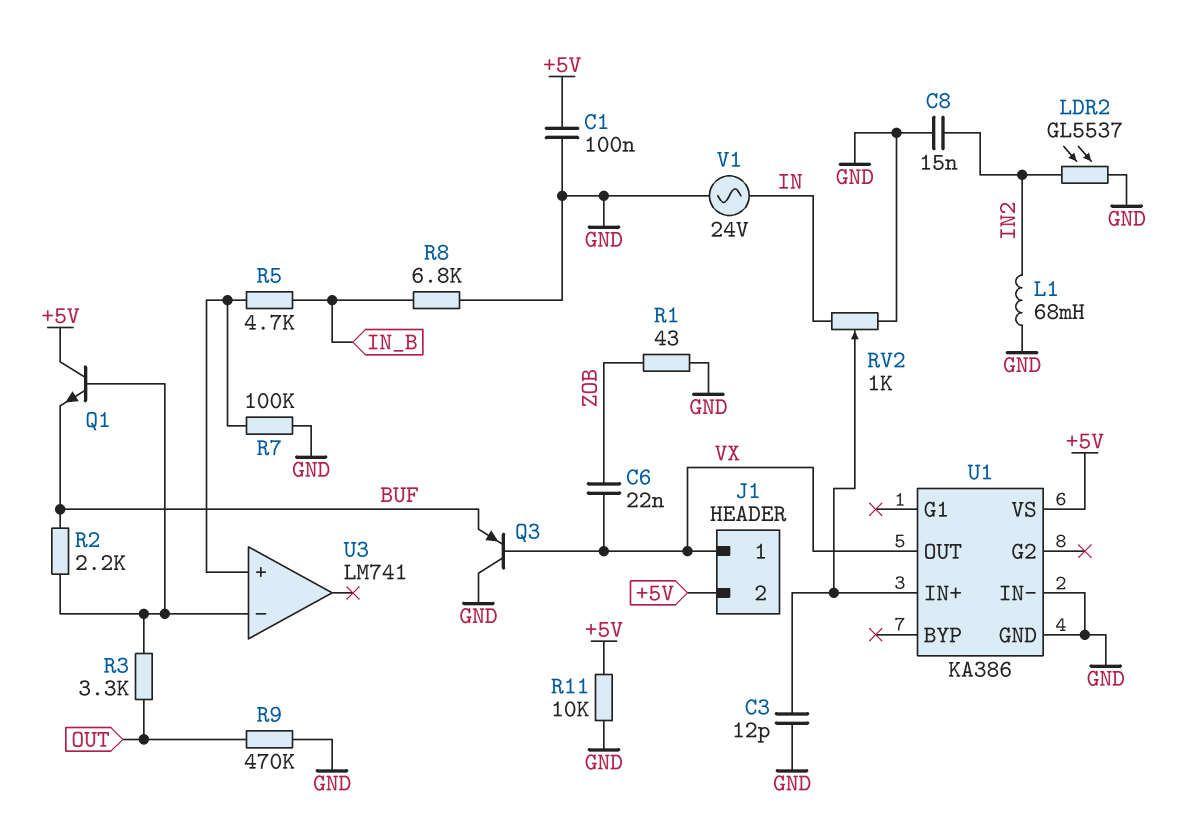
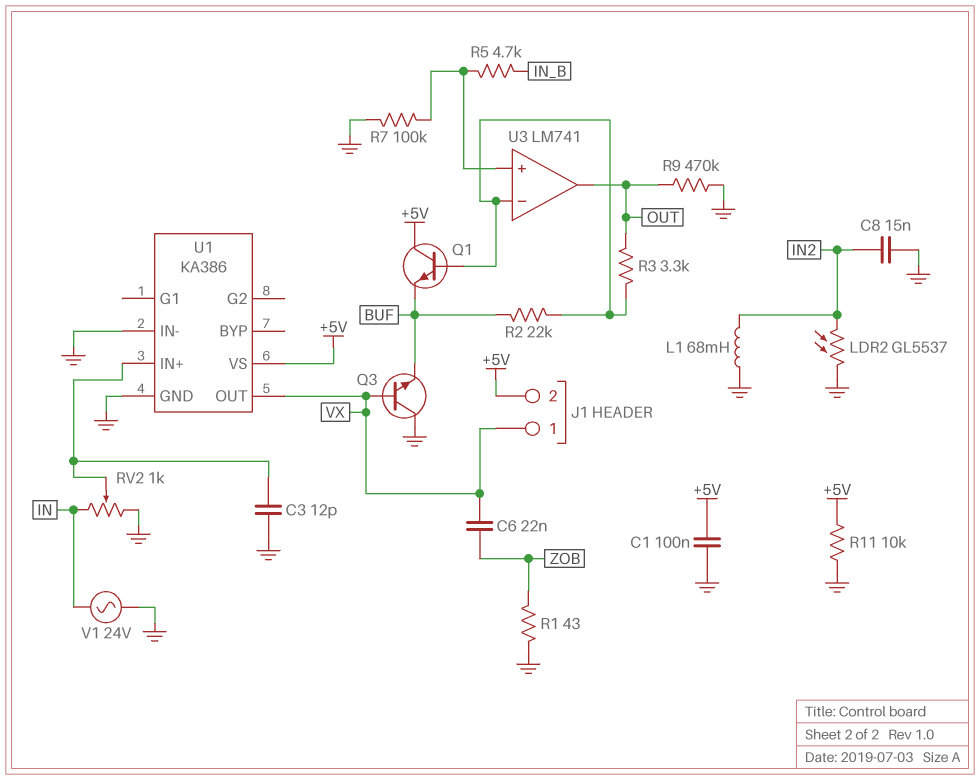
Q3: PNP (B VX, C GND, E BUF) -> NPN (B VX, C GND, E BUF)
R2: 2.2k (BUF, U3/in-) -> 22k (BUF, U3/in-)
R8: 6.8k (GND, IN_B) -> none
U3 pin out: none -> OUT

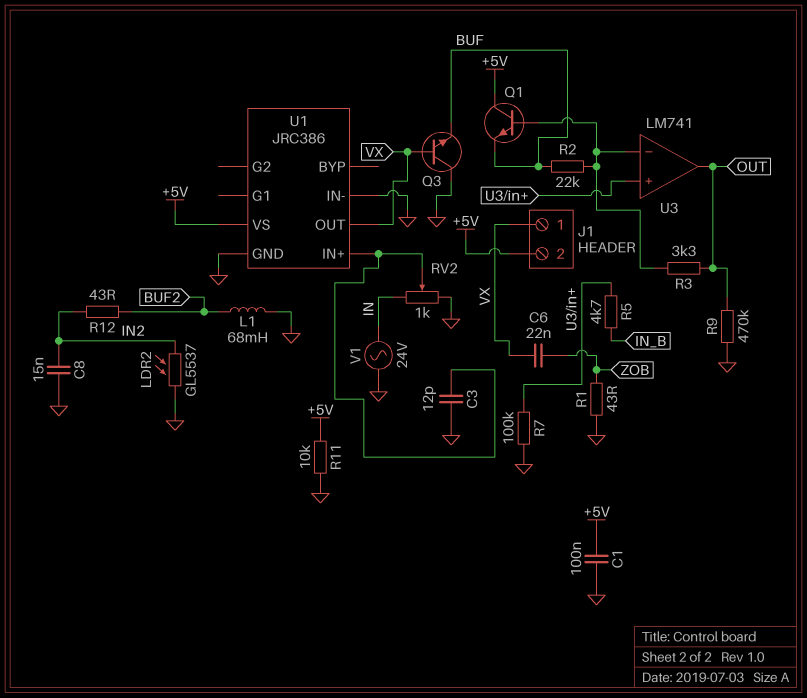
L1: 68mH (GND, IN2) -> 68mH (BUF2, GND)
R12: none -> 43 (BUF2, IN2)
U1: KA386 -> JRC386

